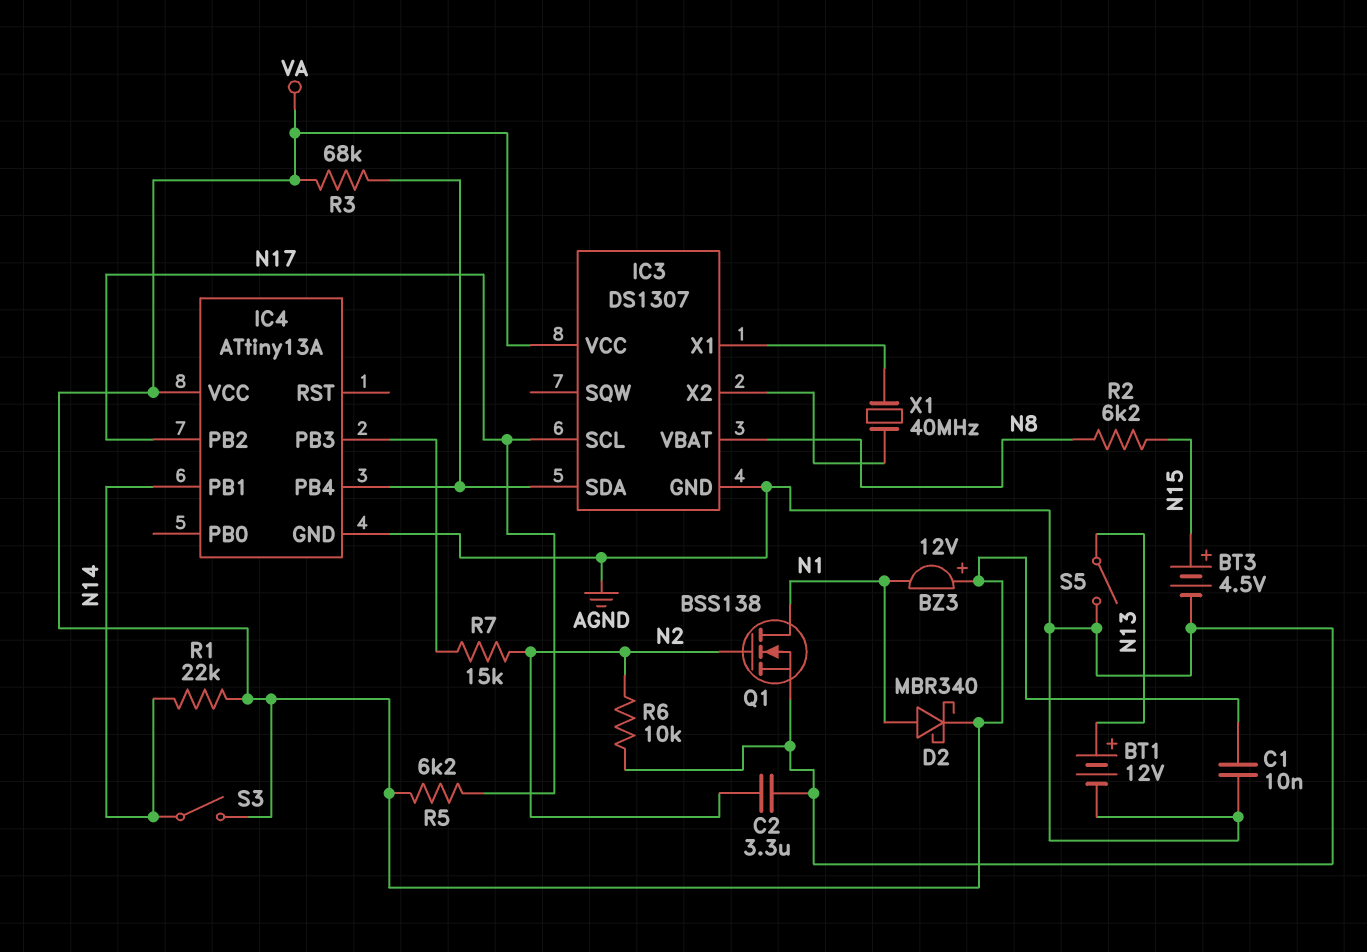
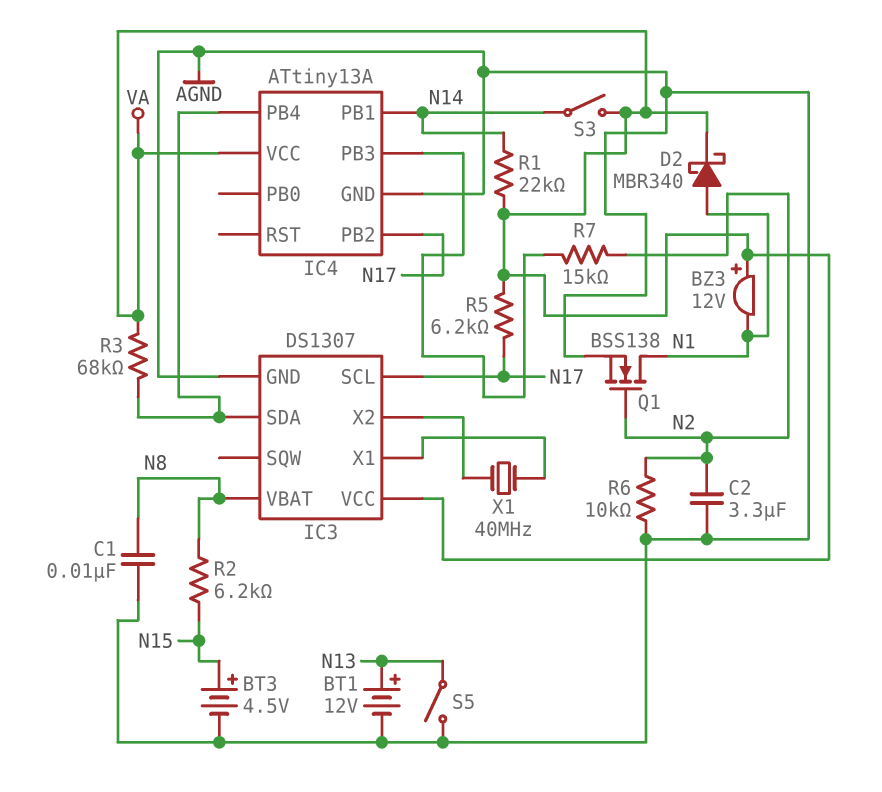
C1: 10nF (AGND, VA) -> 10nF (AGND, N8)

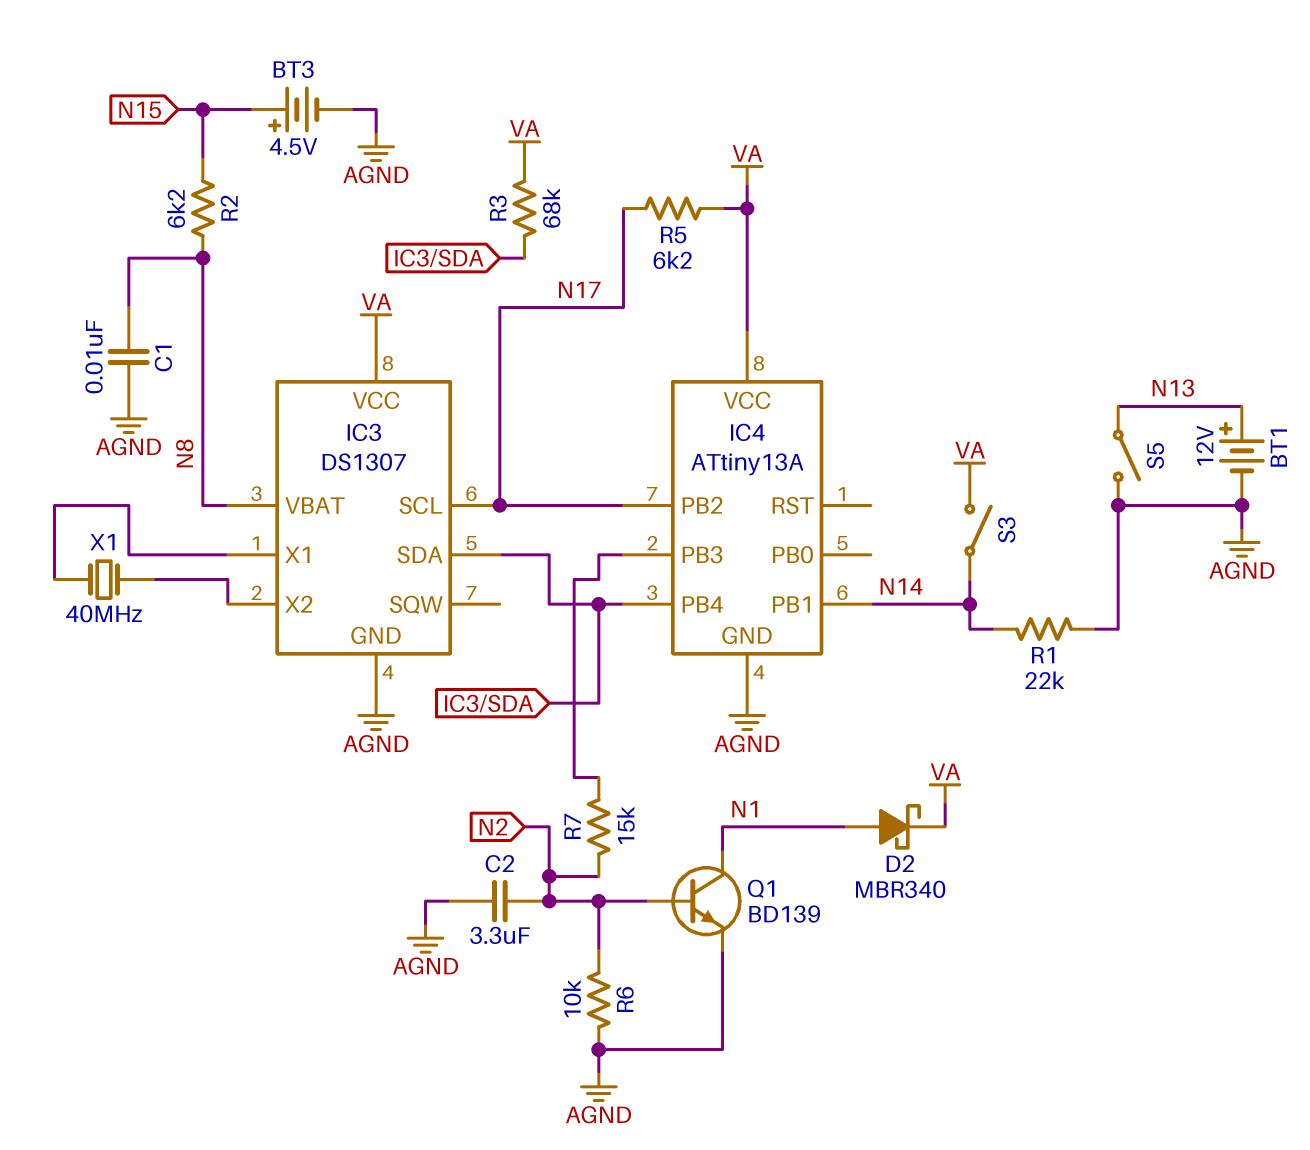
BZ3: buzzer 12V (plus VA, minus N1) -> none
Q1: NMOS BSS138 (G N2, D N1, S AGND) -> NPN BD139 (B N2, C N1, E AGND)
R1: 22k (N14, VA) -> 22k (AGND, N14)

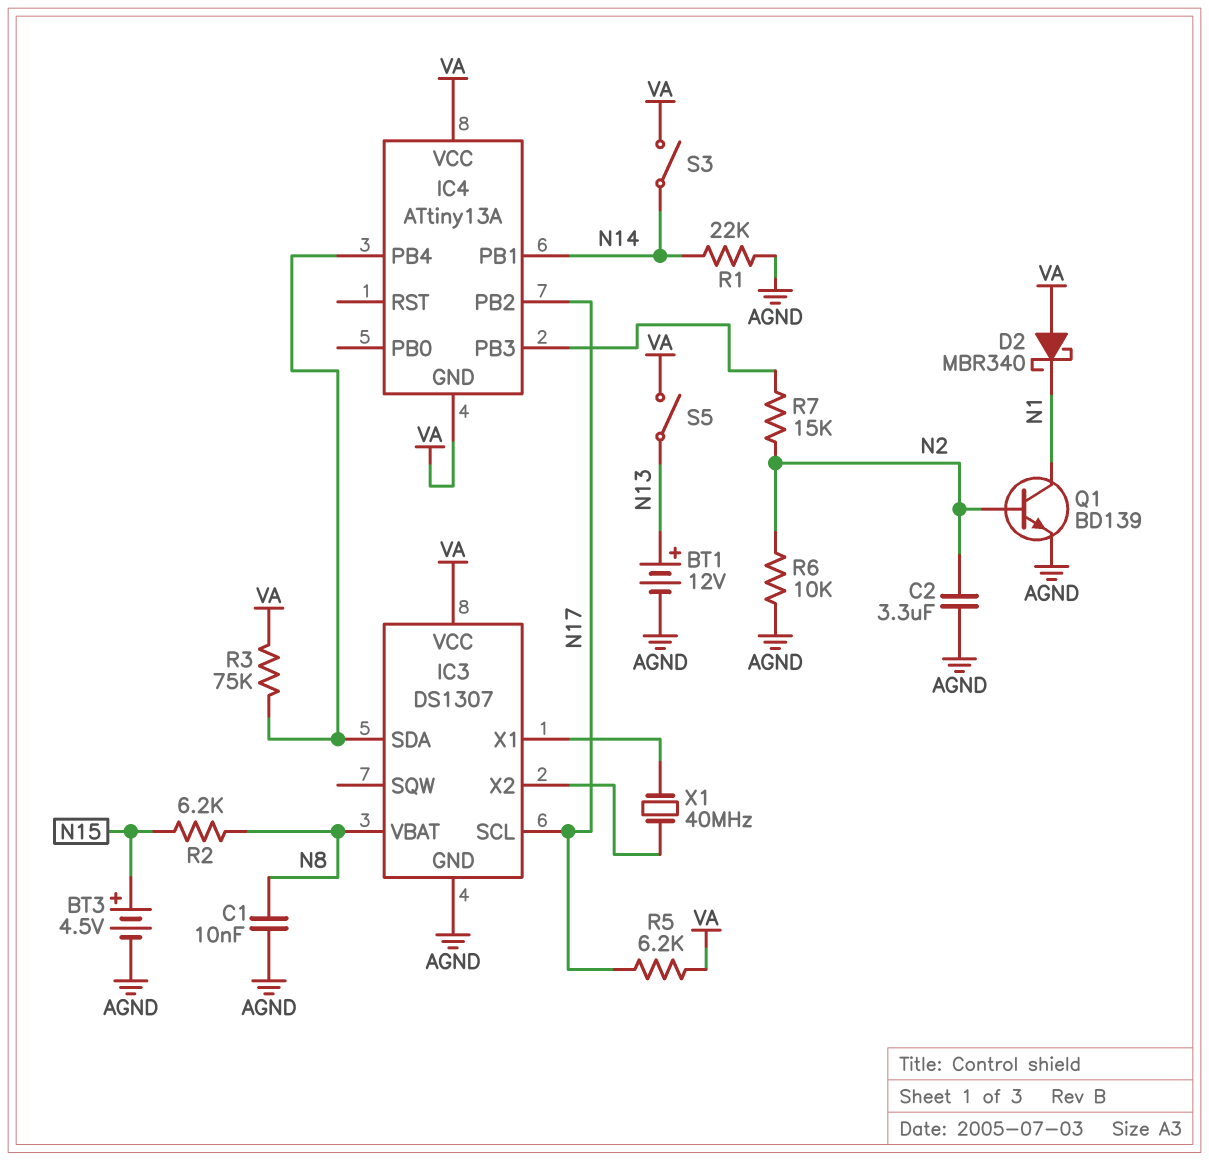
D2: schottky MBR340 (A N1, K VA) -> schottky MBR340 (A VA, K N1)
IC4 pin GND: AGND -> VA
R3: 68k (IC3/SDA, VA) -> 75k (IC3/SDA, VA)
S5: switch (AGND, N13) -> switch (N13, VA)

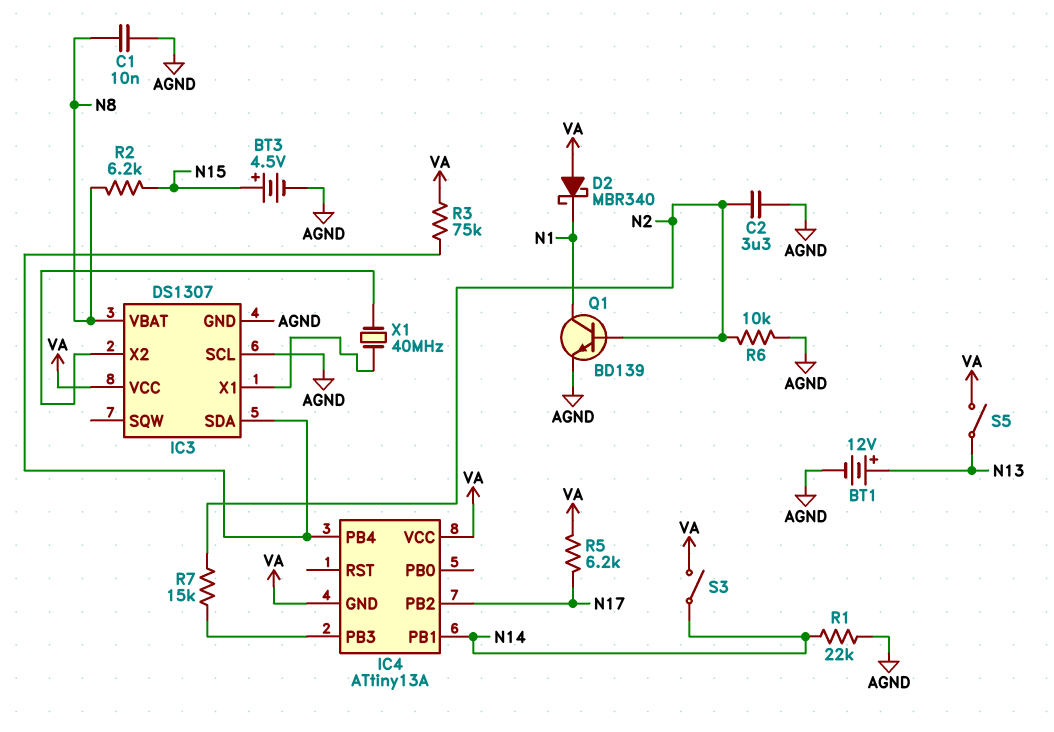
IC3 pin SCL: N17 -> AGND

